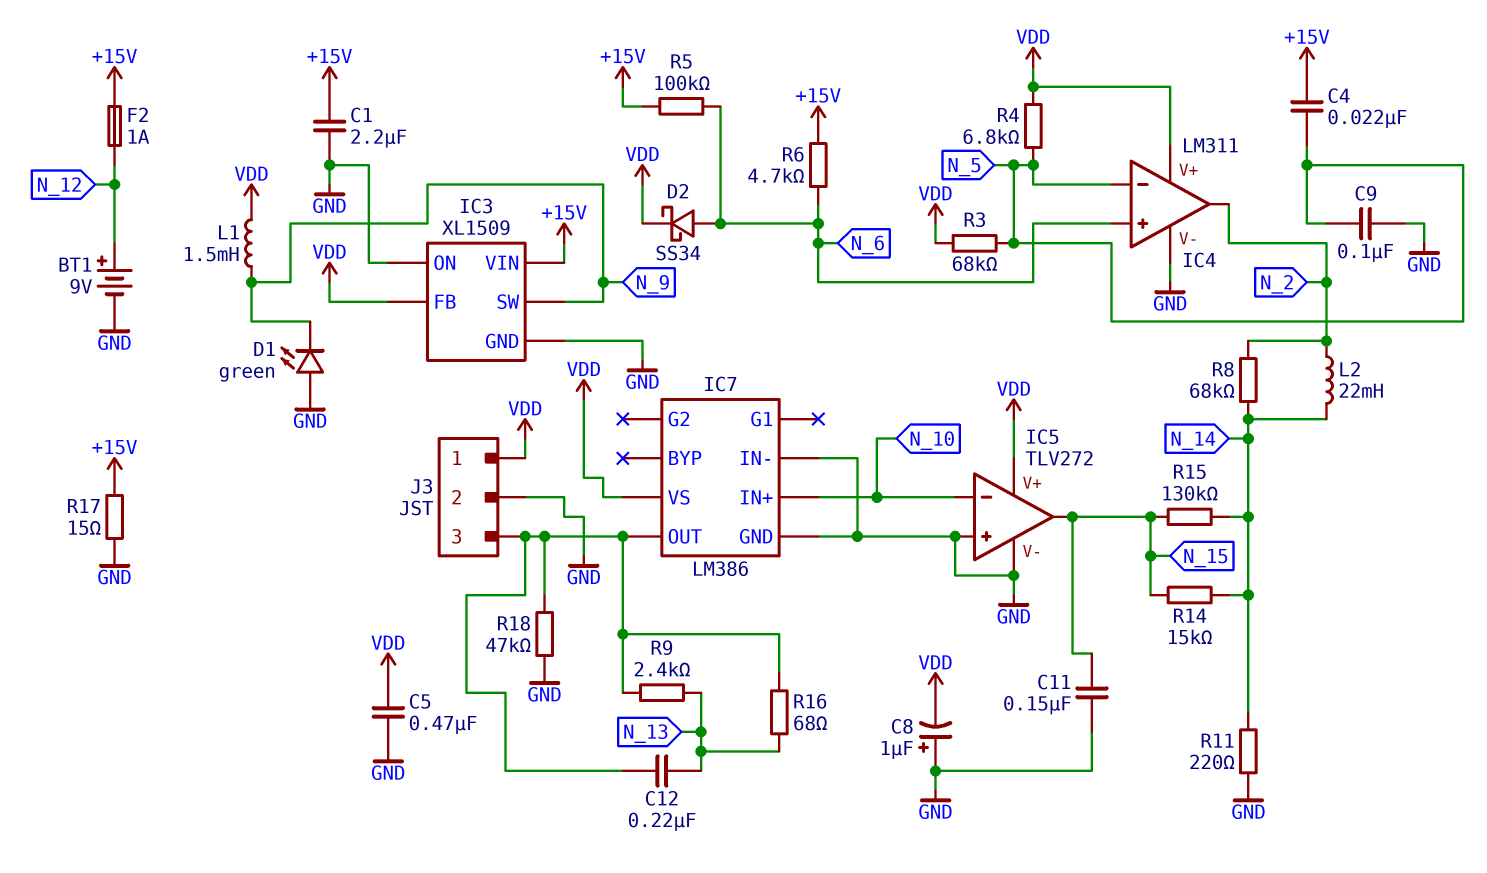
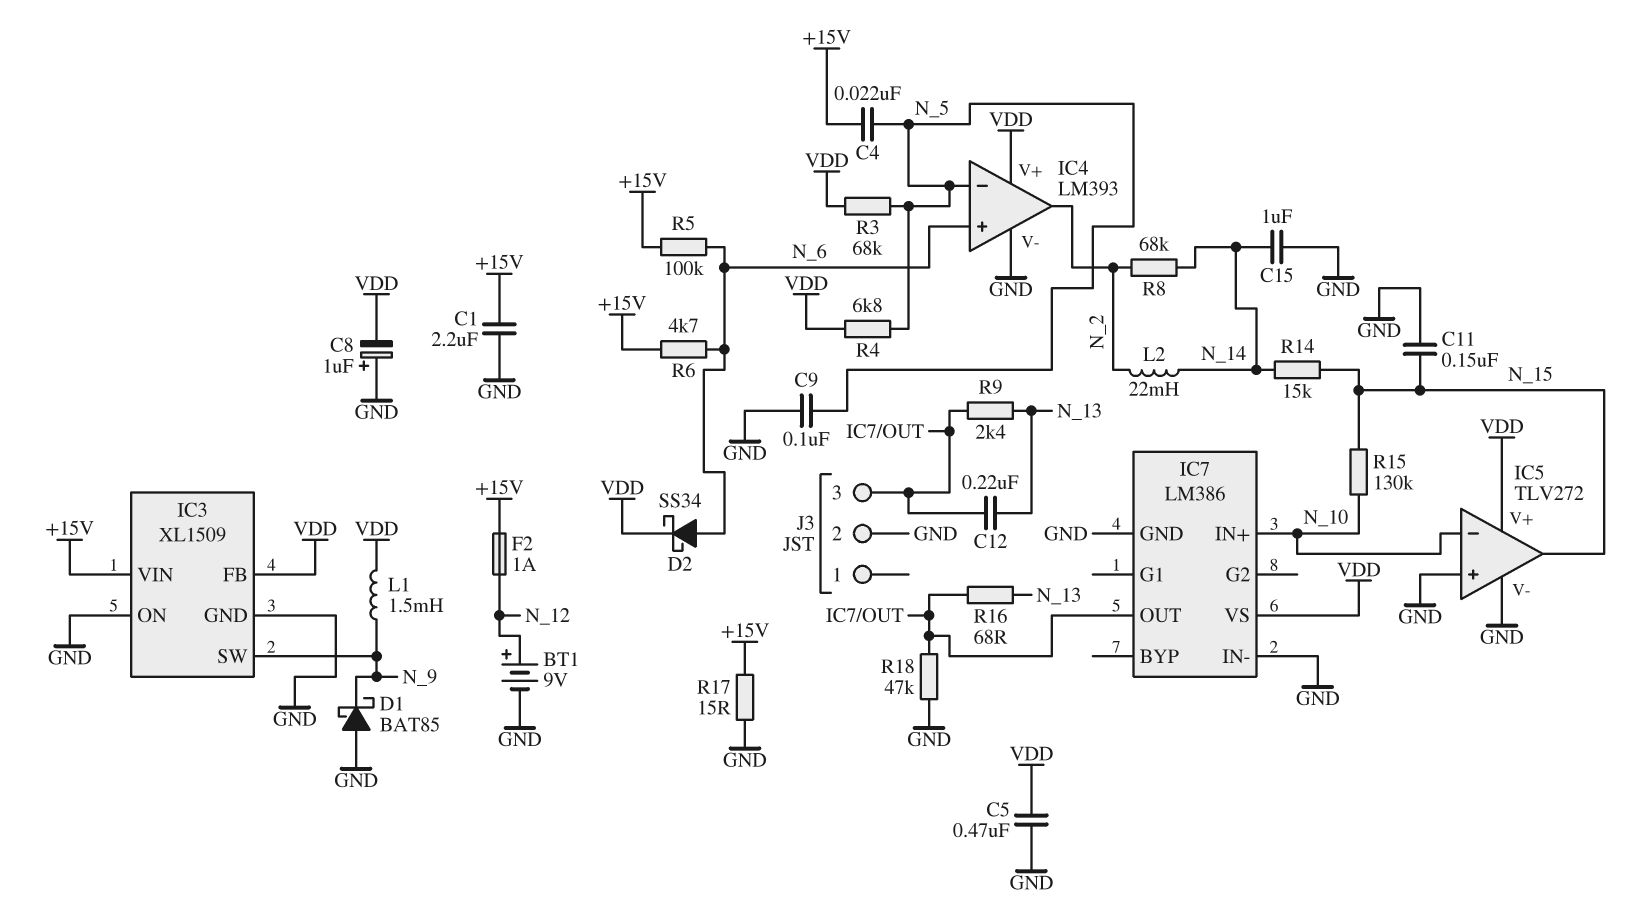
C15: none -> 1uF (GND, N_14)
D1: LED green (A GND, K N_9) -> schottky BAT85 (A GND, K N_9)
IC4: LM311 -> LM393
J3 pin 1: VDD -> none
R11: 220 (GND, N_14) -> none
R15: 130k (N_14, N_15) -> 130k (N_10, N_15)

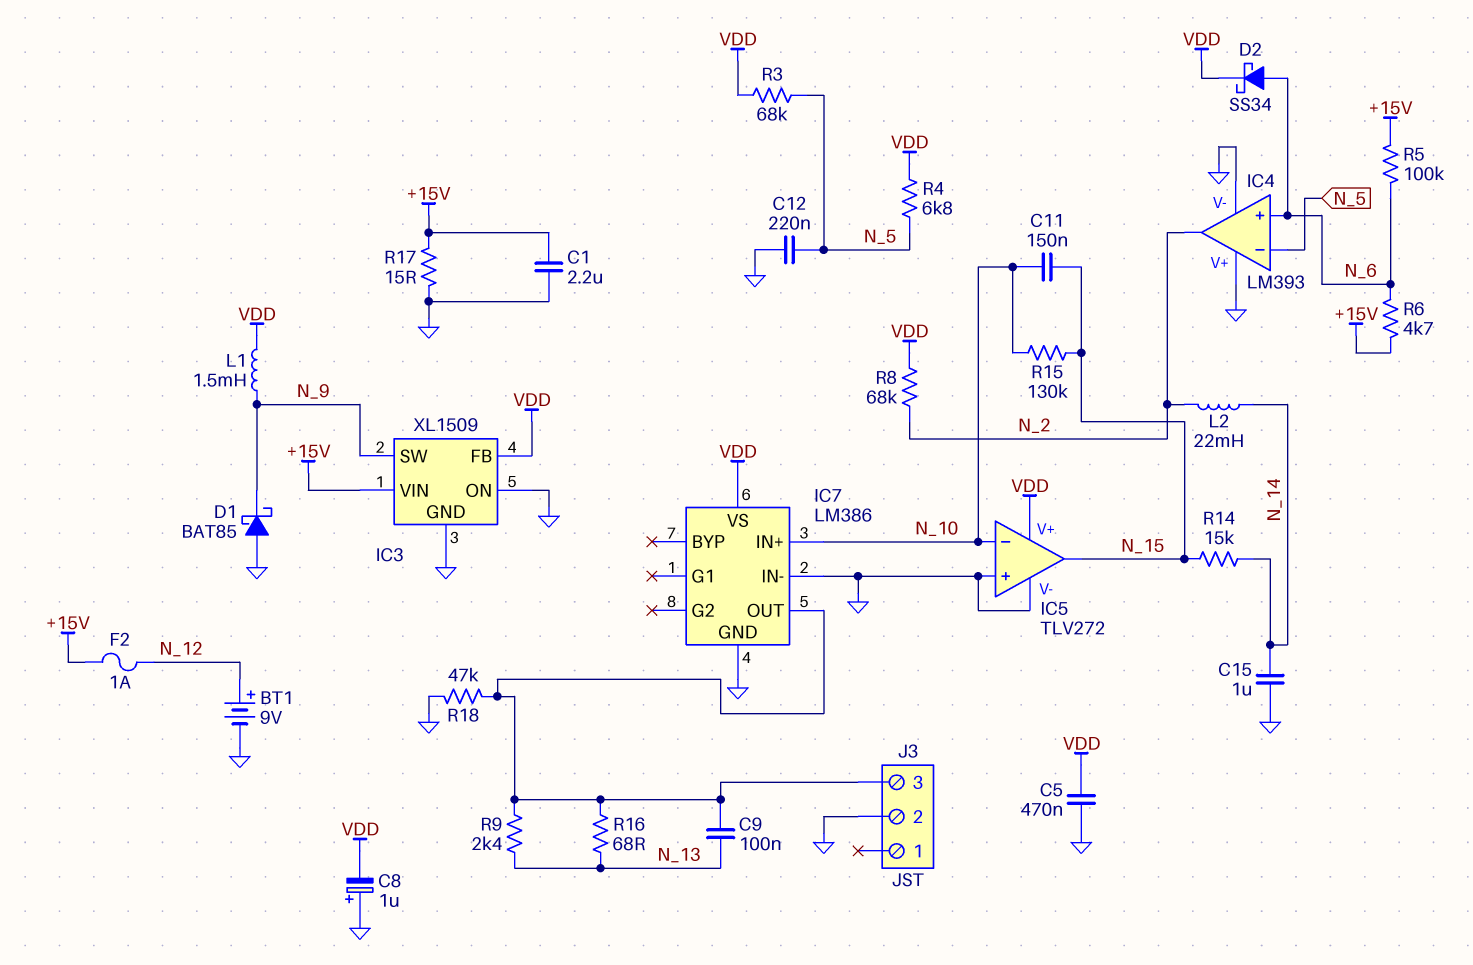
C4: 22nF (+15V, N_5) -> none
C9: 100nF (GND, N_5) -> 100nF (IC7/OUT, N_13)
C11: 150nF (GND, N_15) -> 150nF (N_10, N_15)
C12: 220nF (IC7/OUT, N_13) -> 220nF (GND, N_5)
IC4 pin V+: VDD -> GND
R8: 68k (N_2, N_14) -> 68k (N_2, VDD)

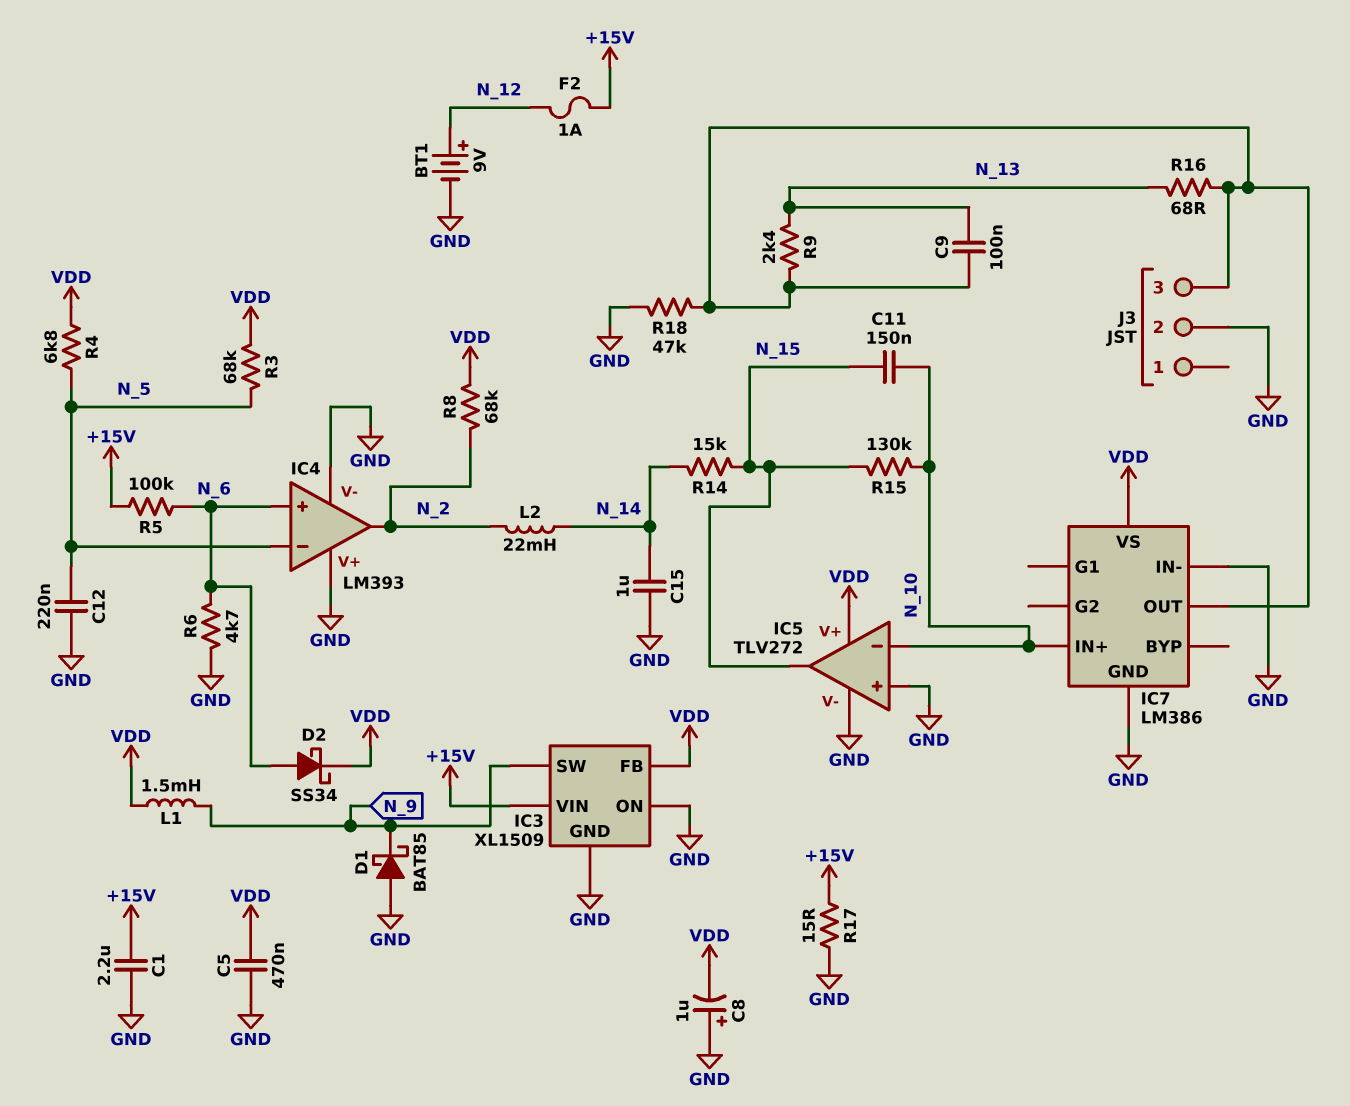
R6: 4.7k (+15V, N_6) -> 4.7k (GND, N_6)

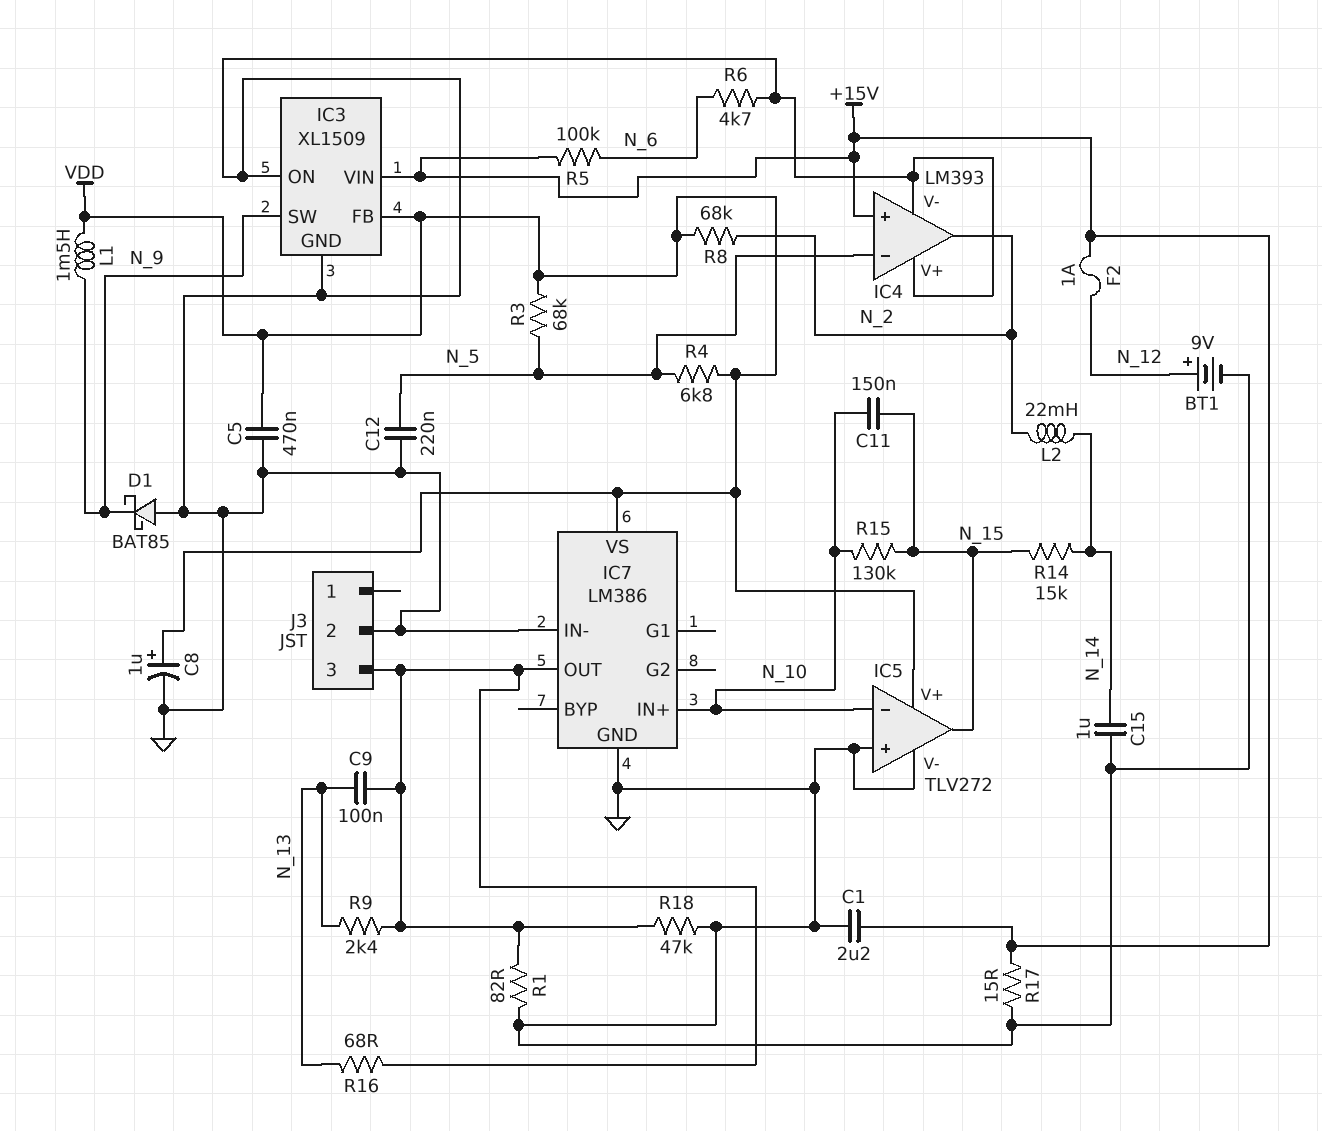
C8: 1uF (plus GND, minus VDD) -> 1uF (plus VDD, minus GND)
D2: schottky SS34 (A N_6, K VDD) -> none
IC4 pin in+: N_6 -> +15V
R1: none -> 82 (GND, IC7/OUT)

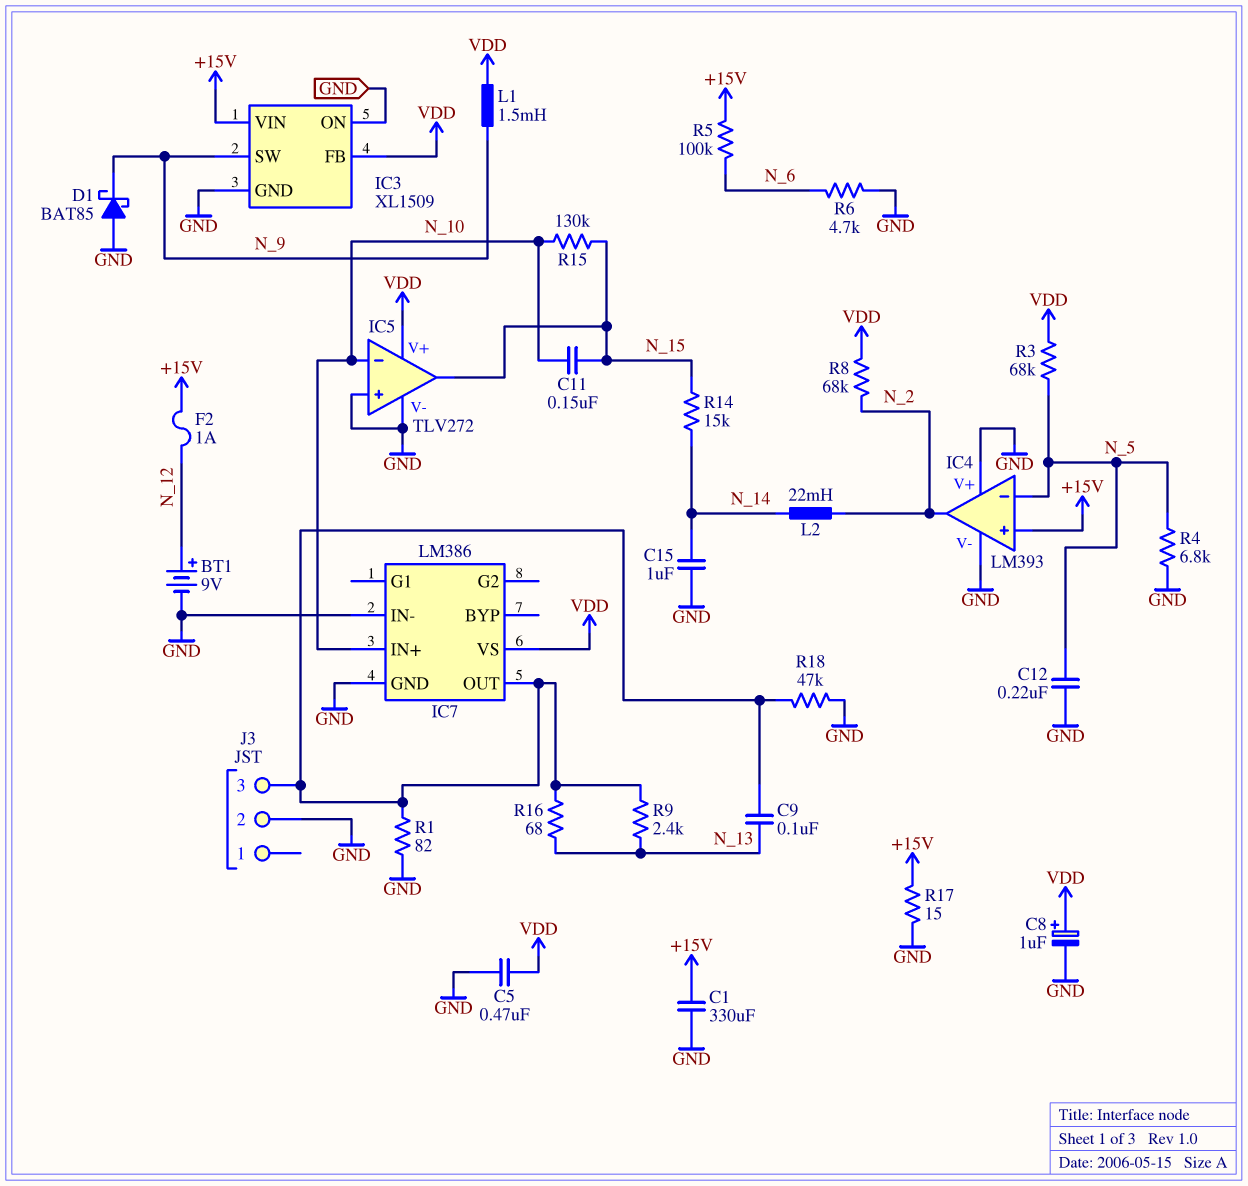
C1: 2.2uF (+15V, GND) -> 330uF (+15V, GND)
R4: 6.8k (N_5, VDD) -> 6.8k (GND, N_5)

